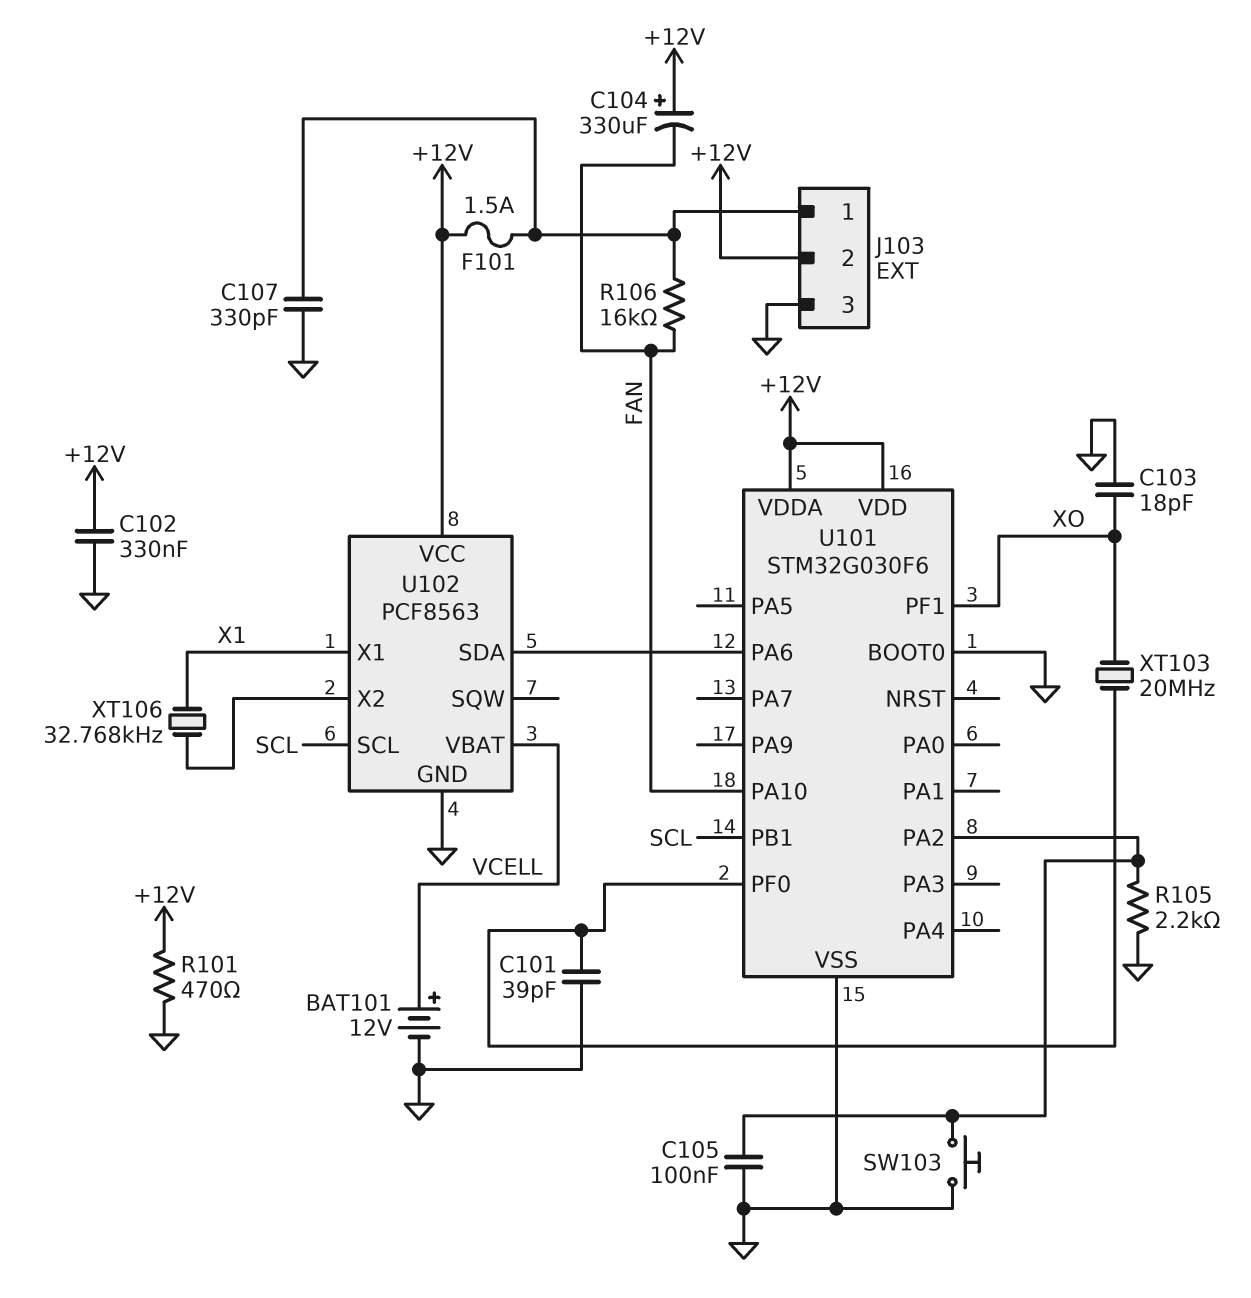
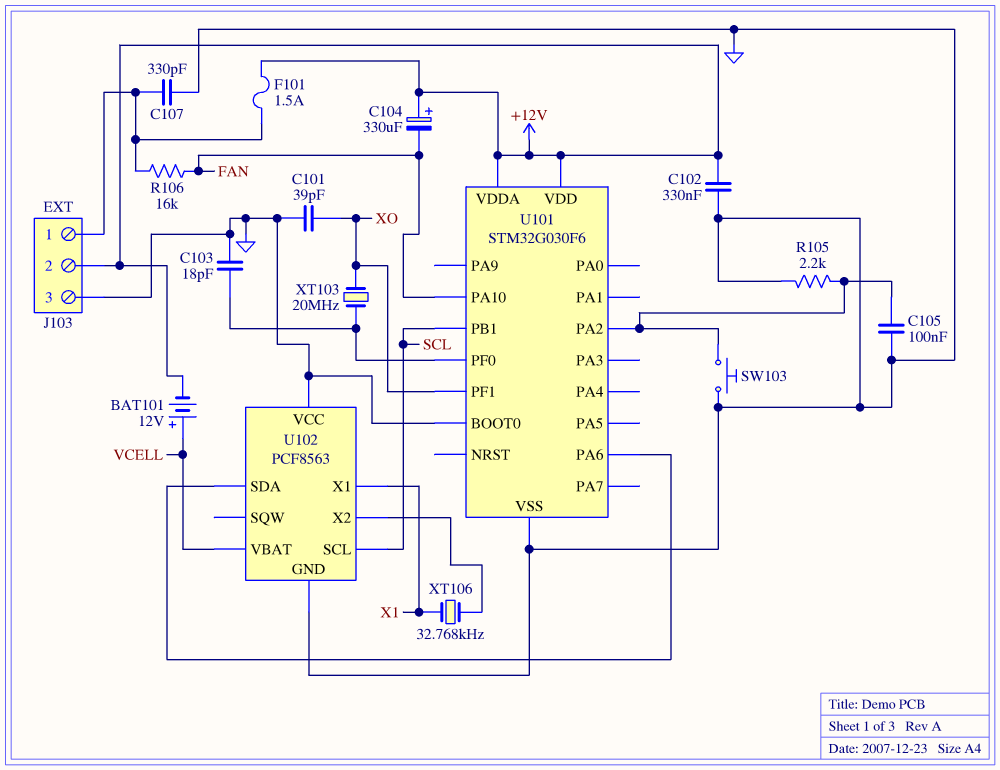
BAT101: 12V (plus VCELL, minus GND) -> 12V (plus VCELL, minus +12V)
C101: 39pF (GND, U101/PF0) -> 39pF (GND, XO)
C103: 18pF (GND, XO) -> 18pF (GND, U101/PF0)
R101: 470 (+12V, GND) -> none
U102 pin VCC: +12V -> GND

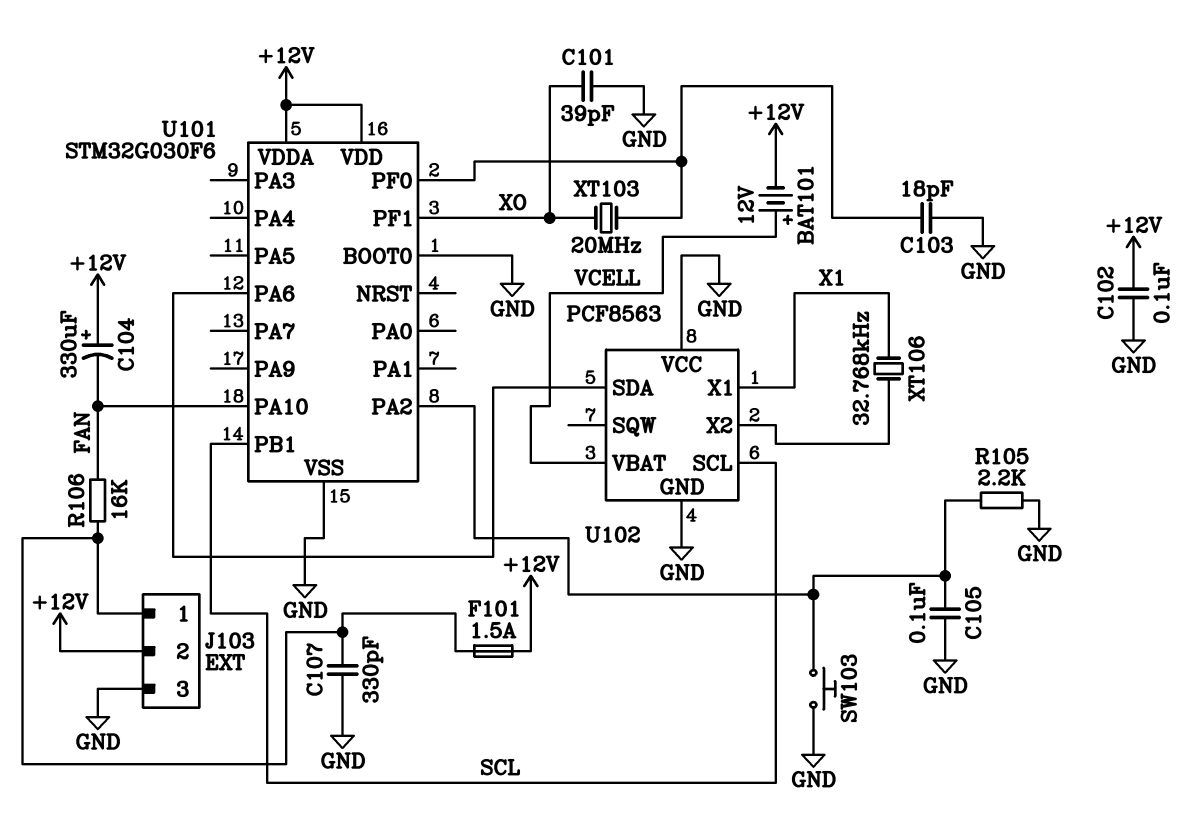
C102: 330nF (+12V, GND) -> 100nF (+12V, GND)

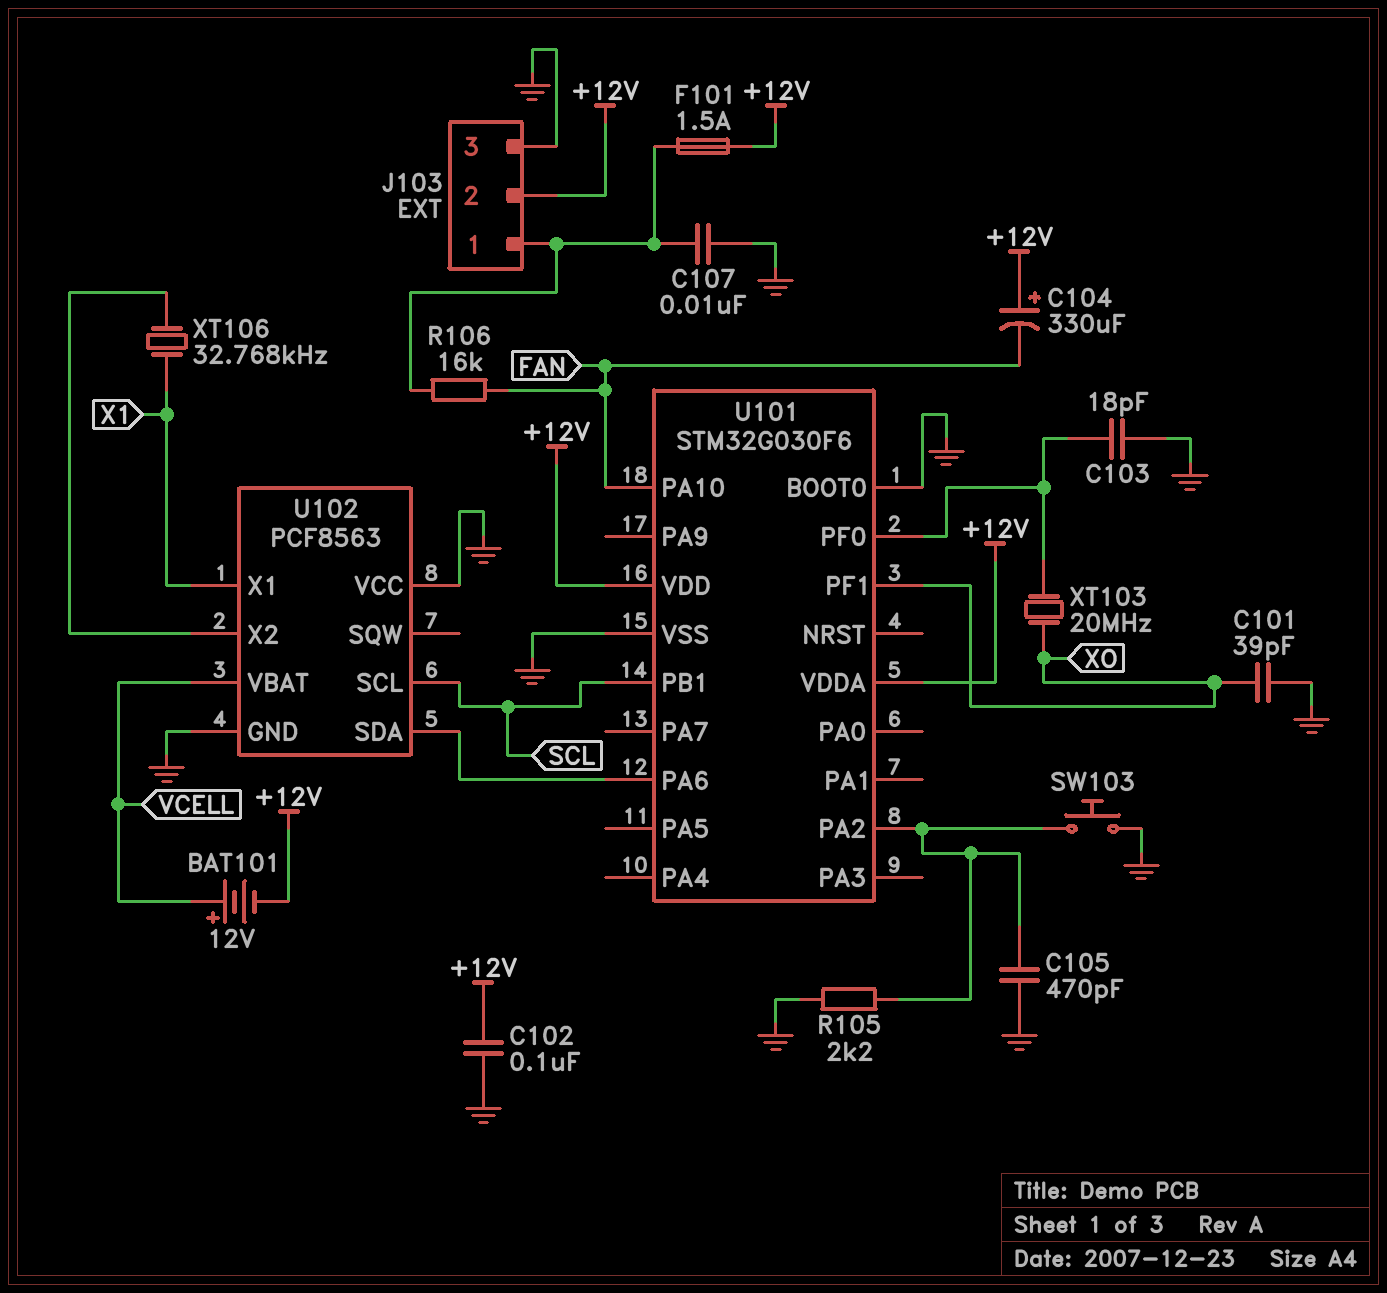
C105: 100nF (GND, U101/PA2) -> 470pF (GND, U101/PA2)
C107: 330pF (GND, J103/1) -> 10nF (GND, J103/1)

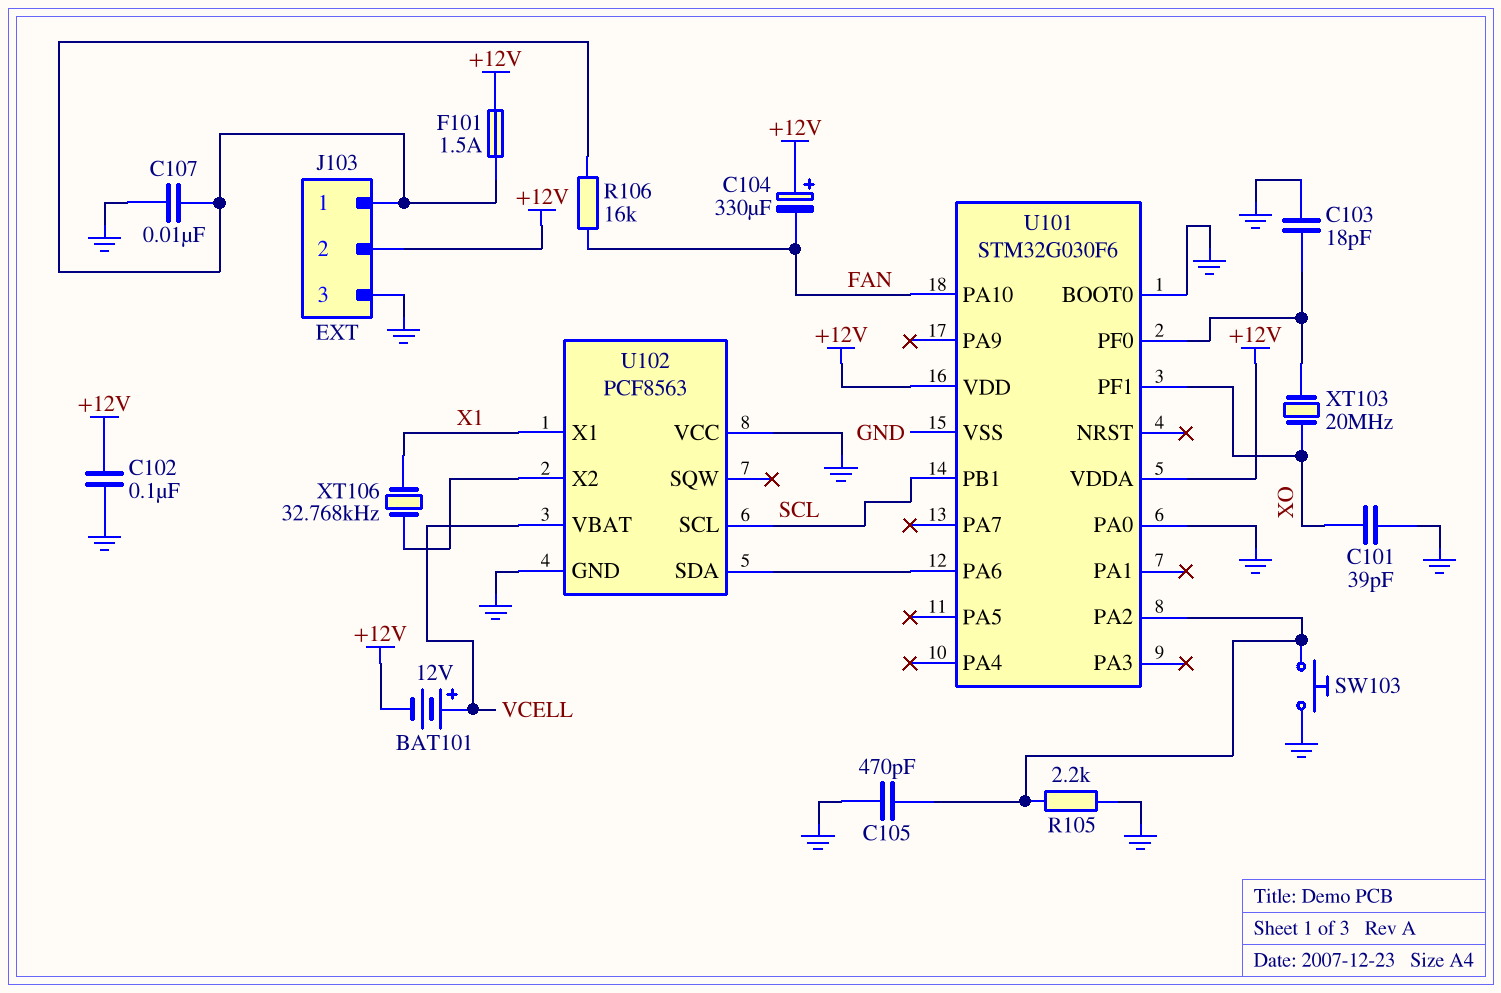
U101 pin PA0: none -> GND

